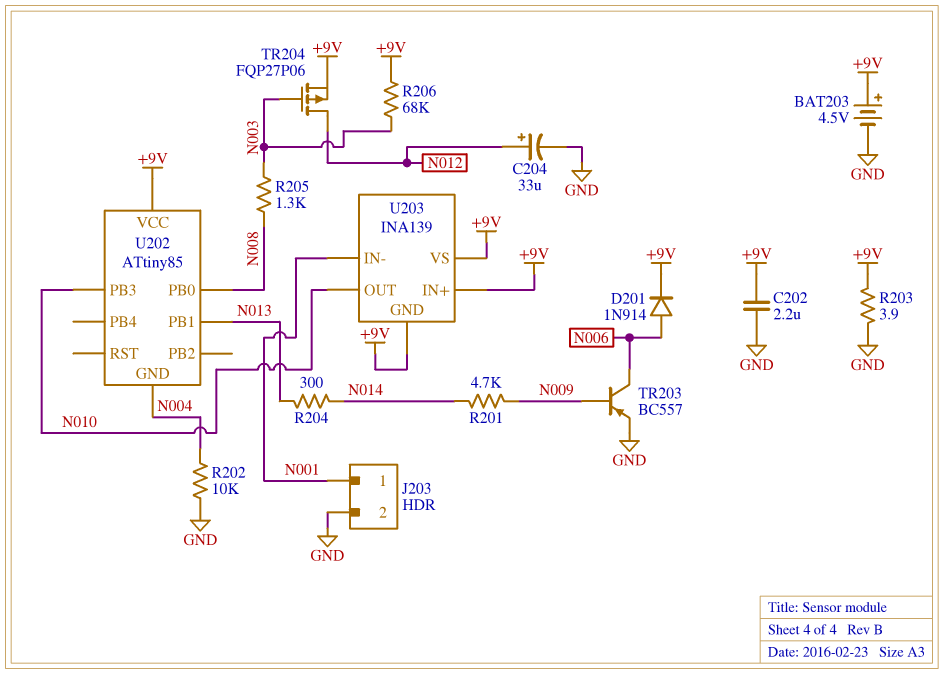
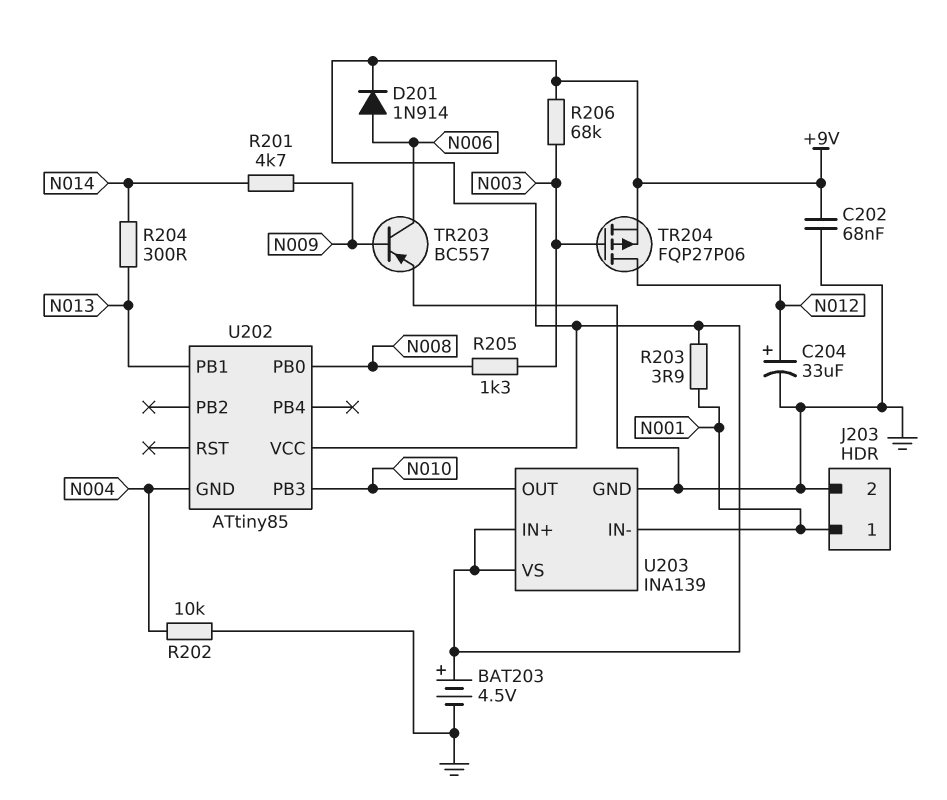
C202: 2.2uF (+9V, GND) -> 68nF (+9V, GND)
R203: 3.9 (+9V, GND) -> 3.9 (+9V, N001)
U203 pin GND: +9V -> GND

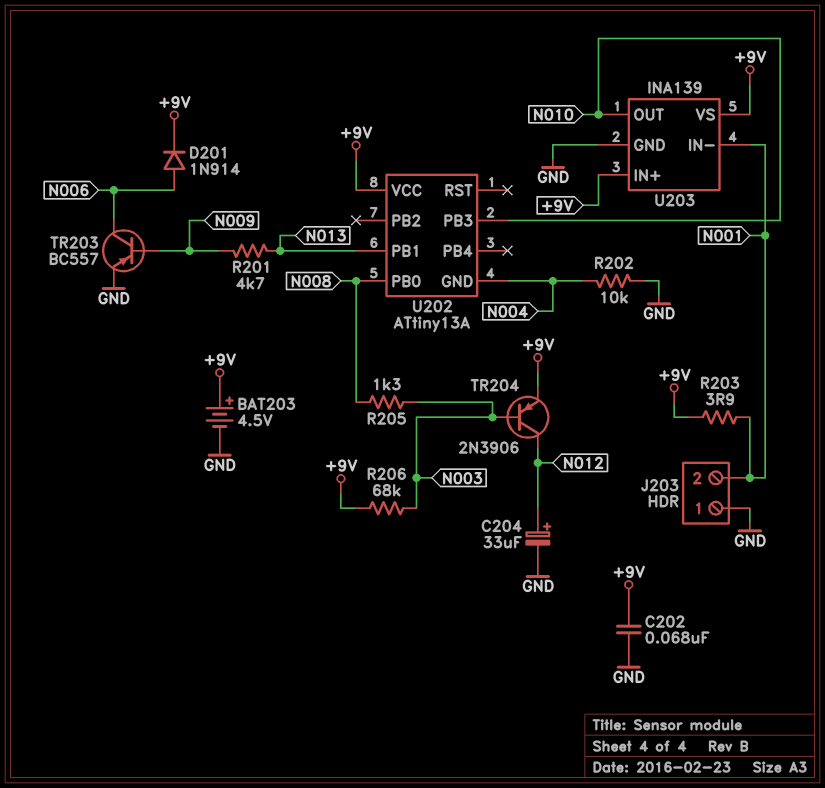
J203 pin 1: N001 -> GND
J203 pin 2: GND -> N001
R201: 4.7k (N009, N014) -> 4.7k (N009, N013)
R204: 300 (N013, N014) -> none
TR204: PMOS FQP27P06 (G N003, D N012, S +9V) -> PNP 2N3906 (B N003, C N012, E +9V)
U202: ATtiny85 -> ATtiny13A

